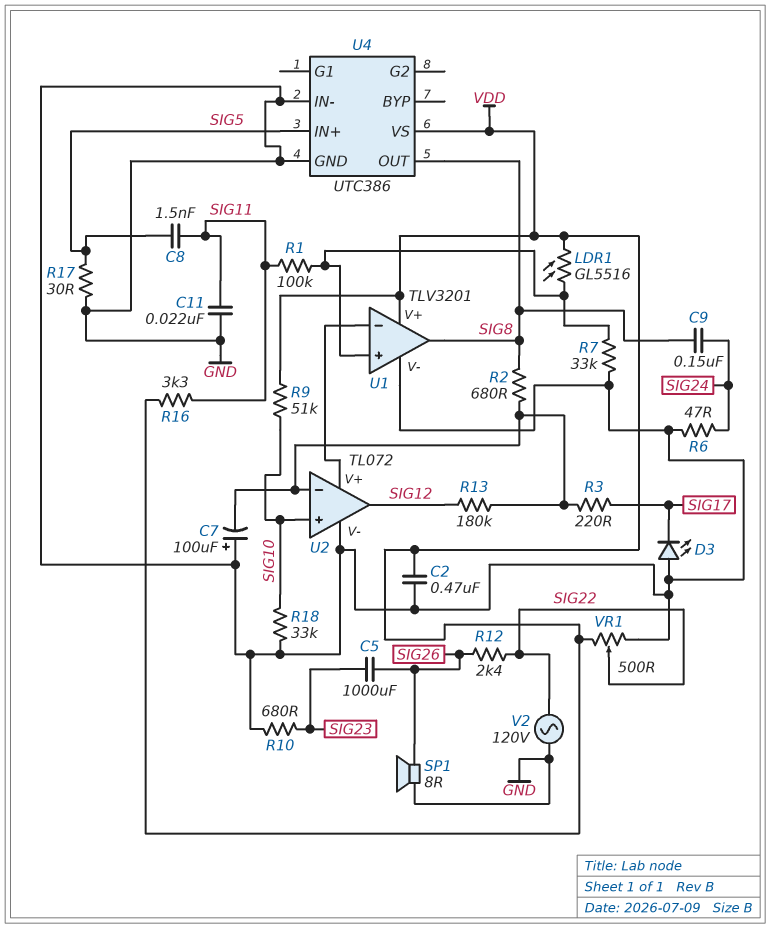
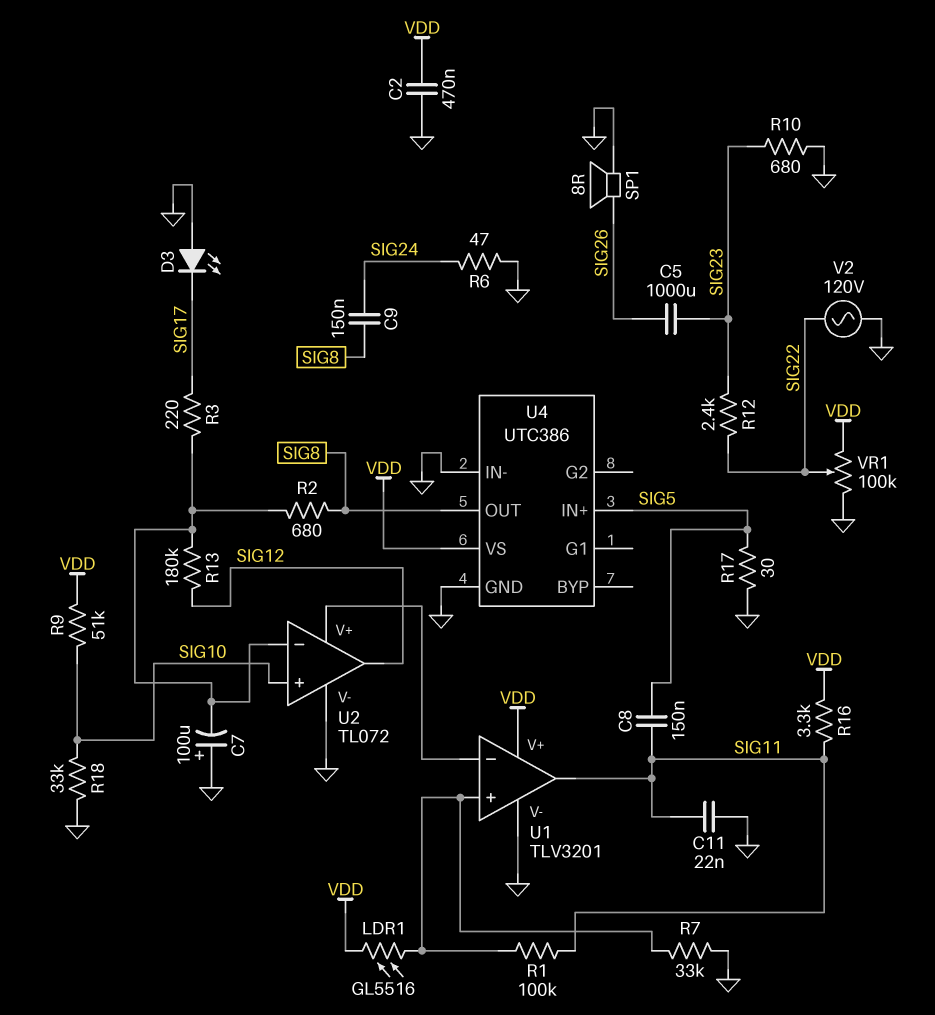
C8: 1.5nF (SIG5, SIG11) -> 150nF (SIG5, SIG11)
R12: 2.4k (SIG22, SIG26) -> 2.4k (SIG22, SIG23)
U1 pin out: SIG8 -> SIG11
VR1: 500 (GND, VDD, wiper SIG22) -> 100k (GND, VDD, wiper SIG22)

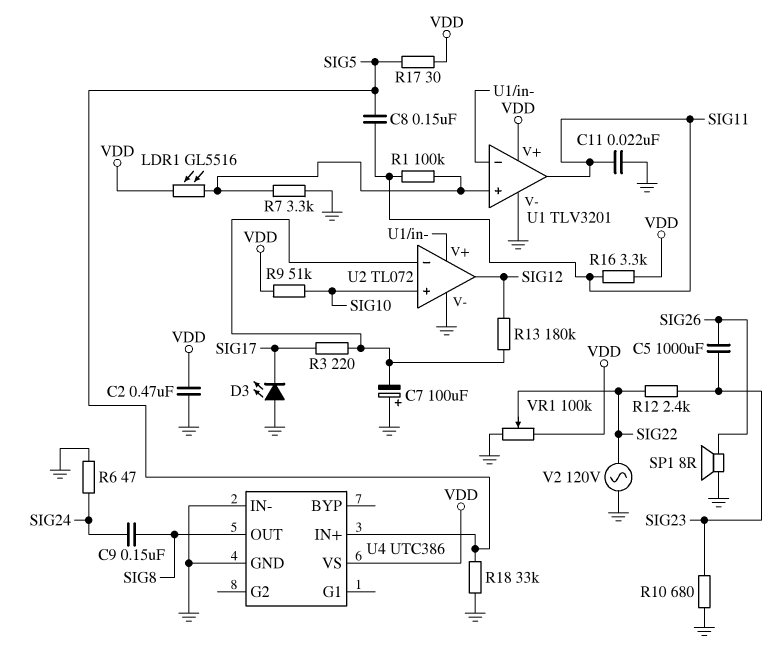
R2: 680 (SIG8, U2/in-) -> none
R7: 33k (GND, U1/in+) -> 3.3k (GND, U1/in+)
R17: 30 (GND, SIG5) -> 30 (SIG5, VDD)
R18: 33k (GND, SIG10) -> 33k (GND, SIG5)

